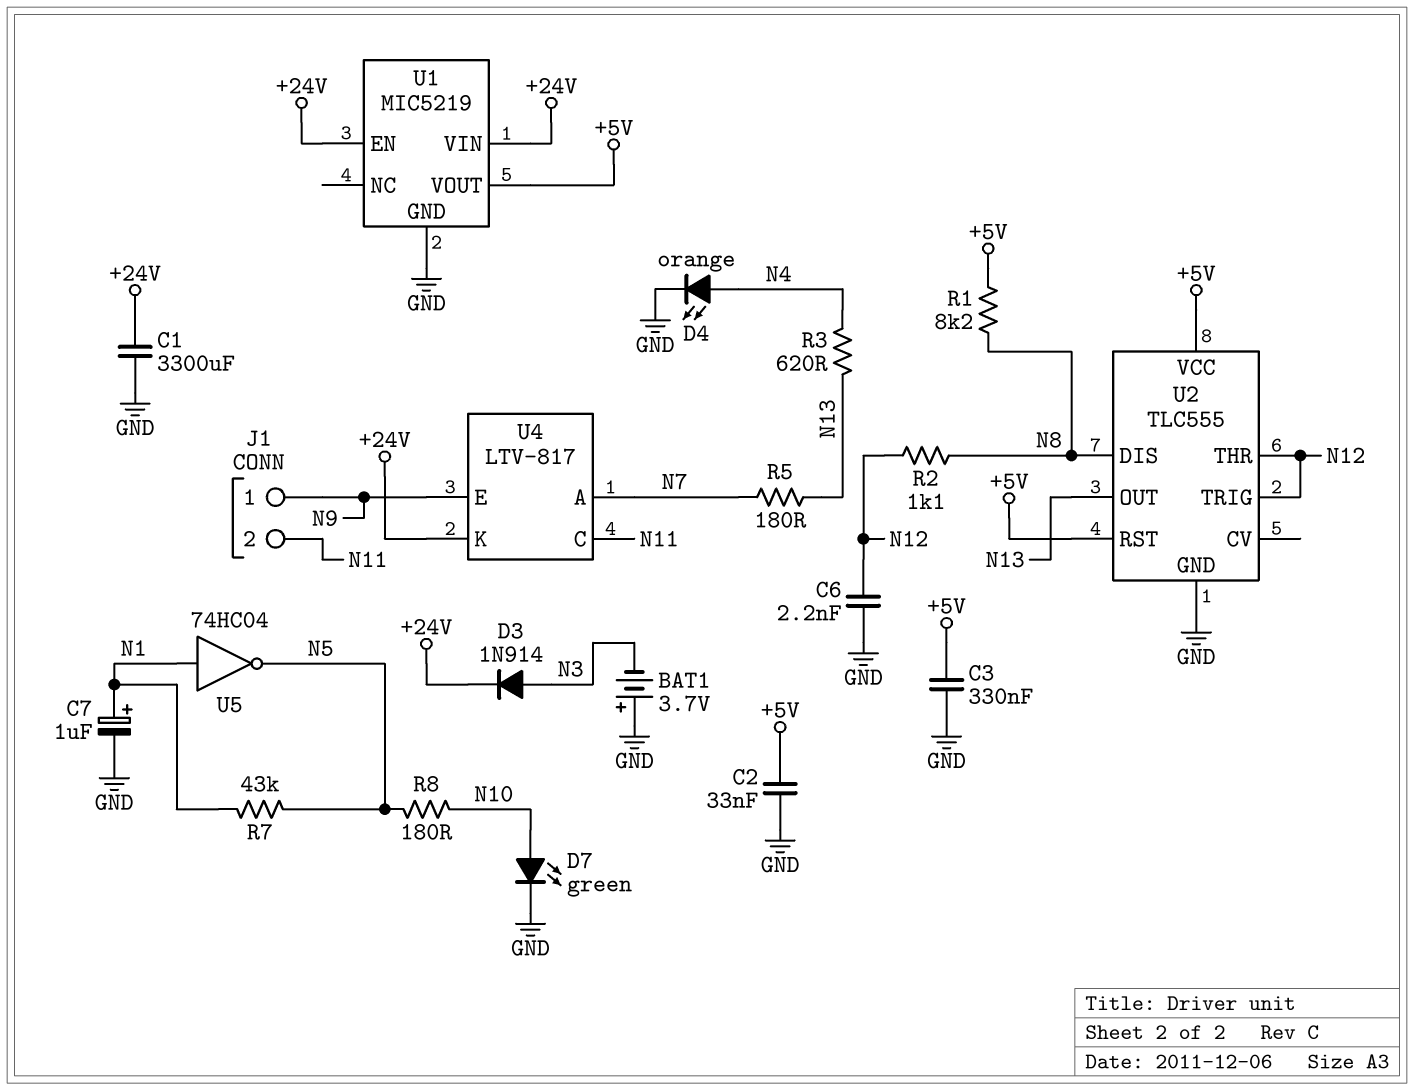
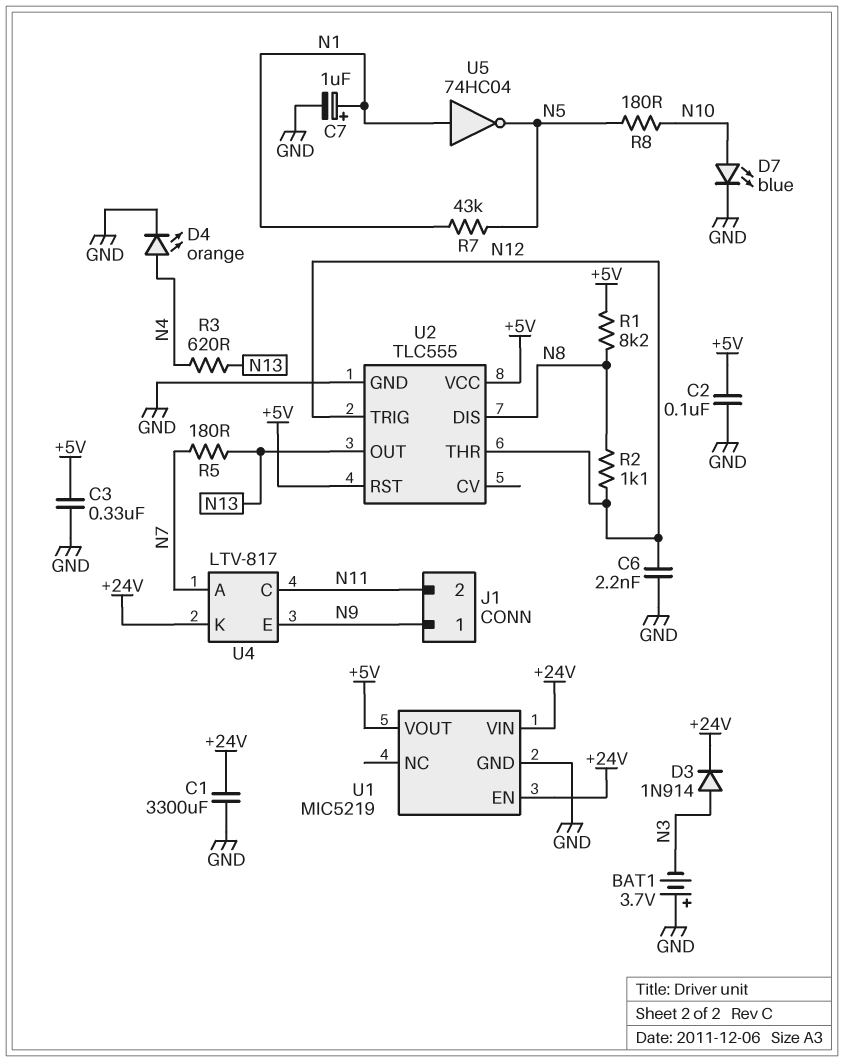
C2: 33nF (+5V, GND) -> 100nF (+5V, GND)
D7: LED green (A N10, K GND) -> LED blue (A N10, K GND)

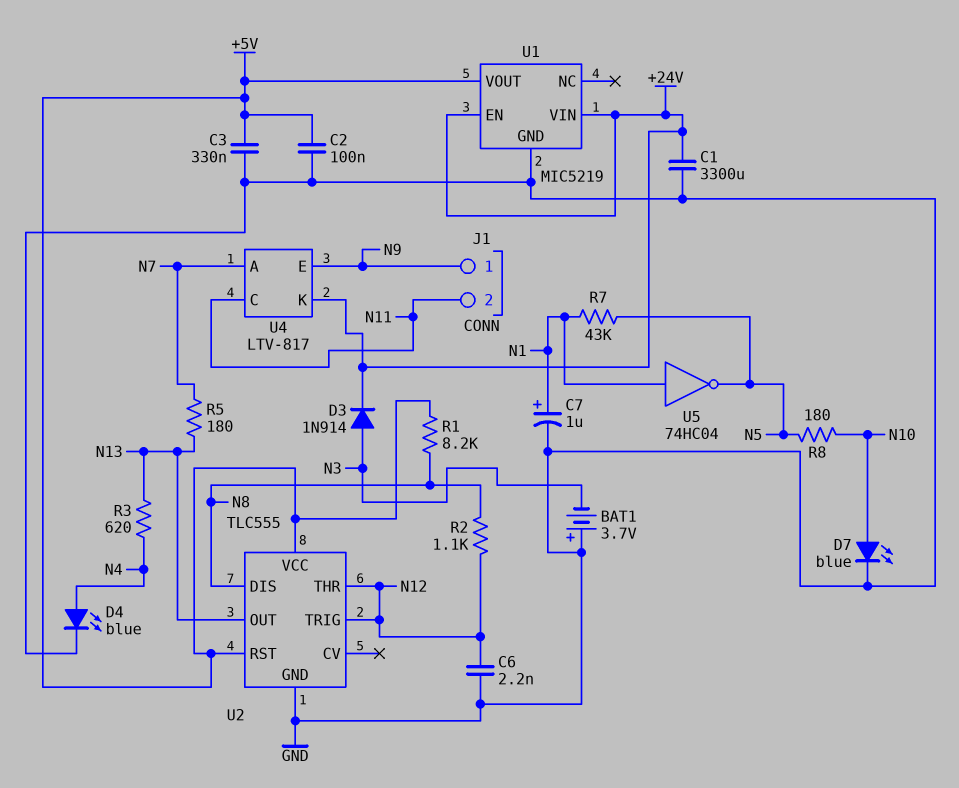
D4: LED orange (A N4, K GND) -> LED blue (A N4, K GND)

